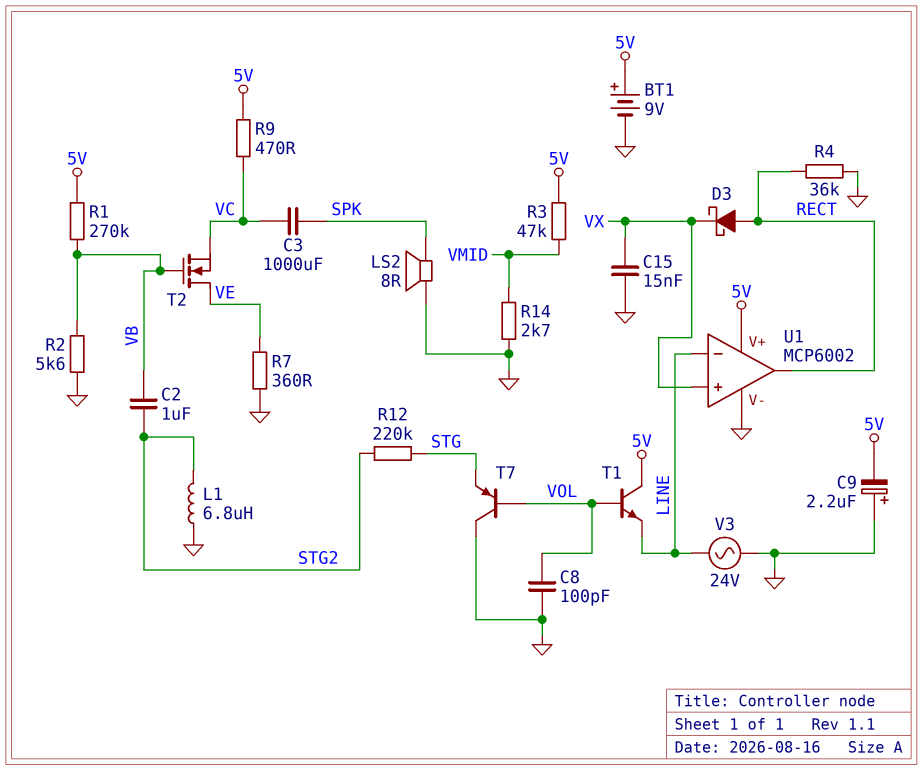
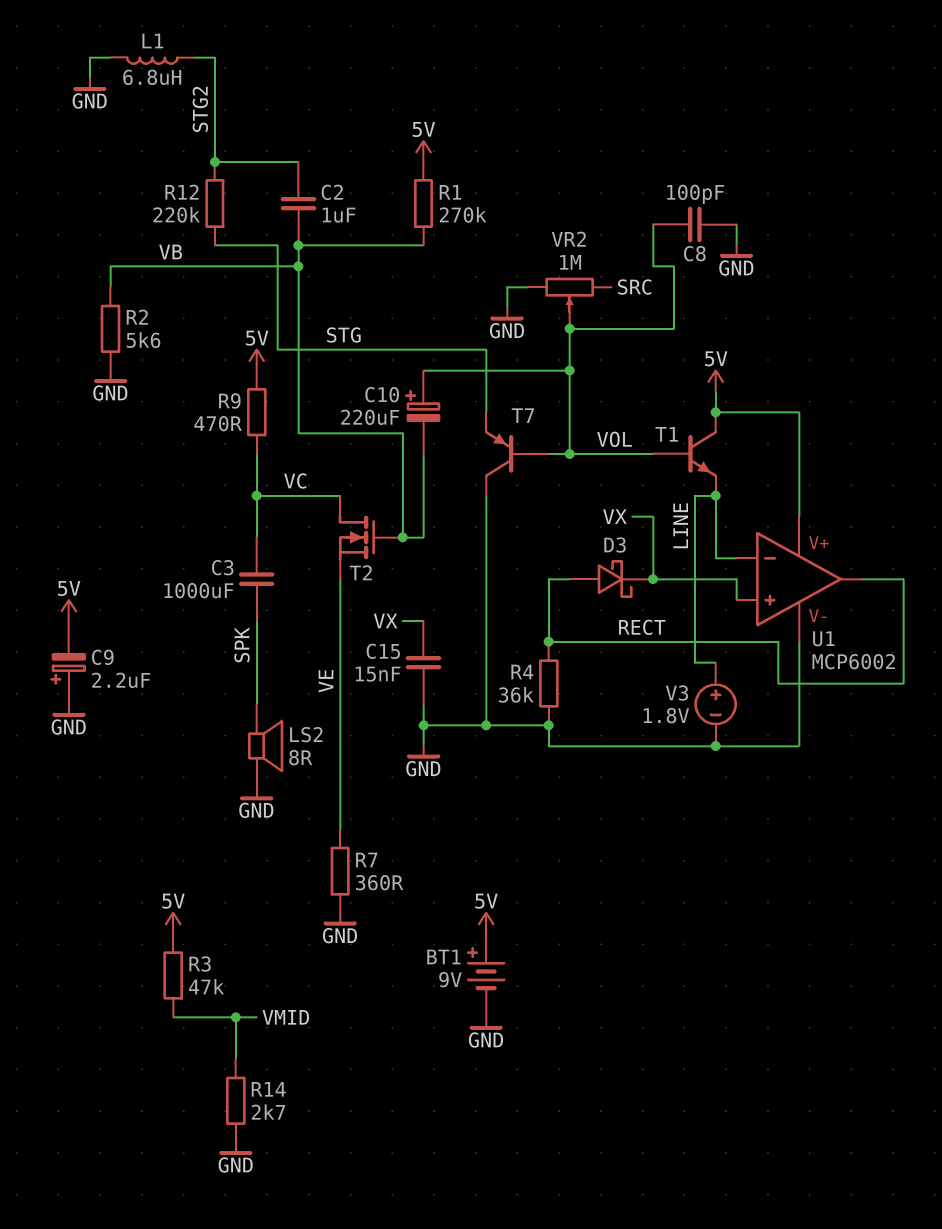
C10: none -> 220uF (plus VOL, minus VB)
T2: NMOS (G VB, D VE, S VC) -> NMOS (G VB, D VC, S VE)
V3: AC 24V (GND, LINE) -> 1.8V (plus LINE, minus GND)
VR2: none -> 1M (GND, SRC, wiper VOL)

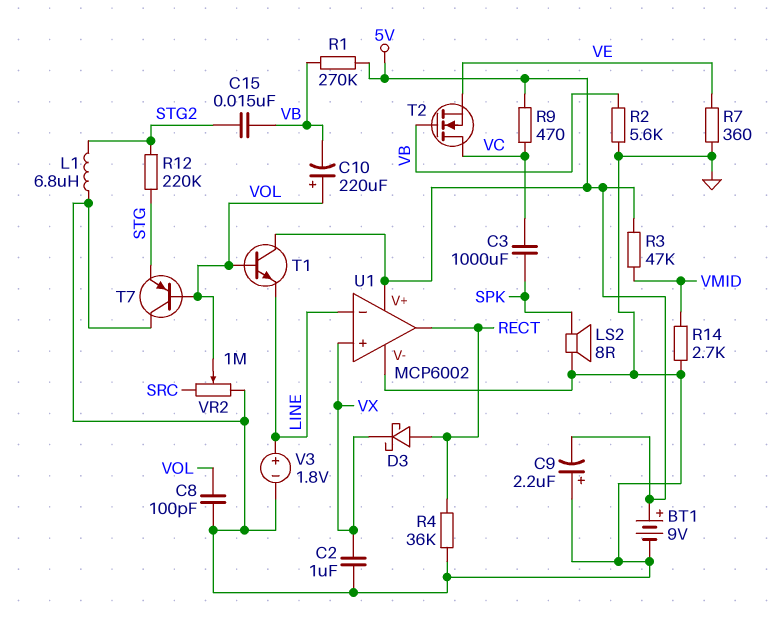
C2: 1uF (STG2, VB) -> 1uF (GND, VX)
C15: 15nF (GND, VX) -> 15nF (STG2, VB)

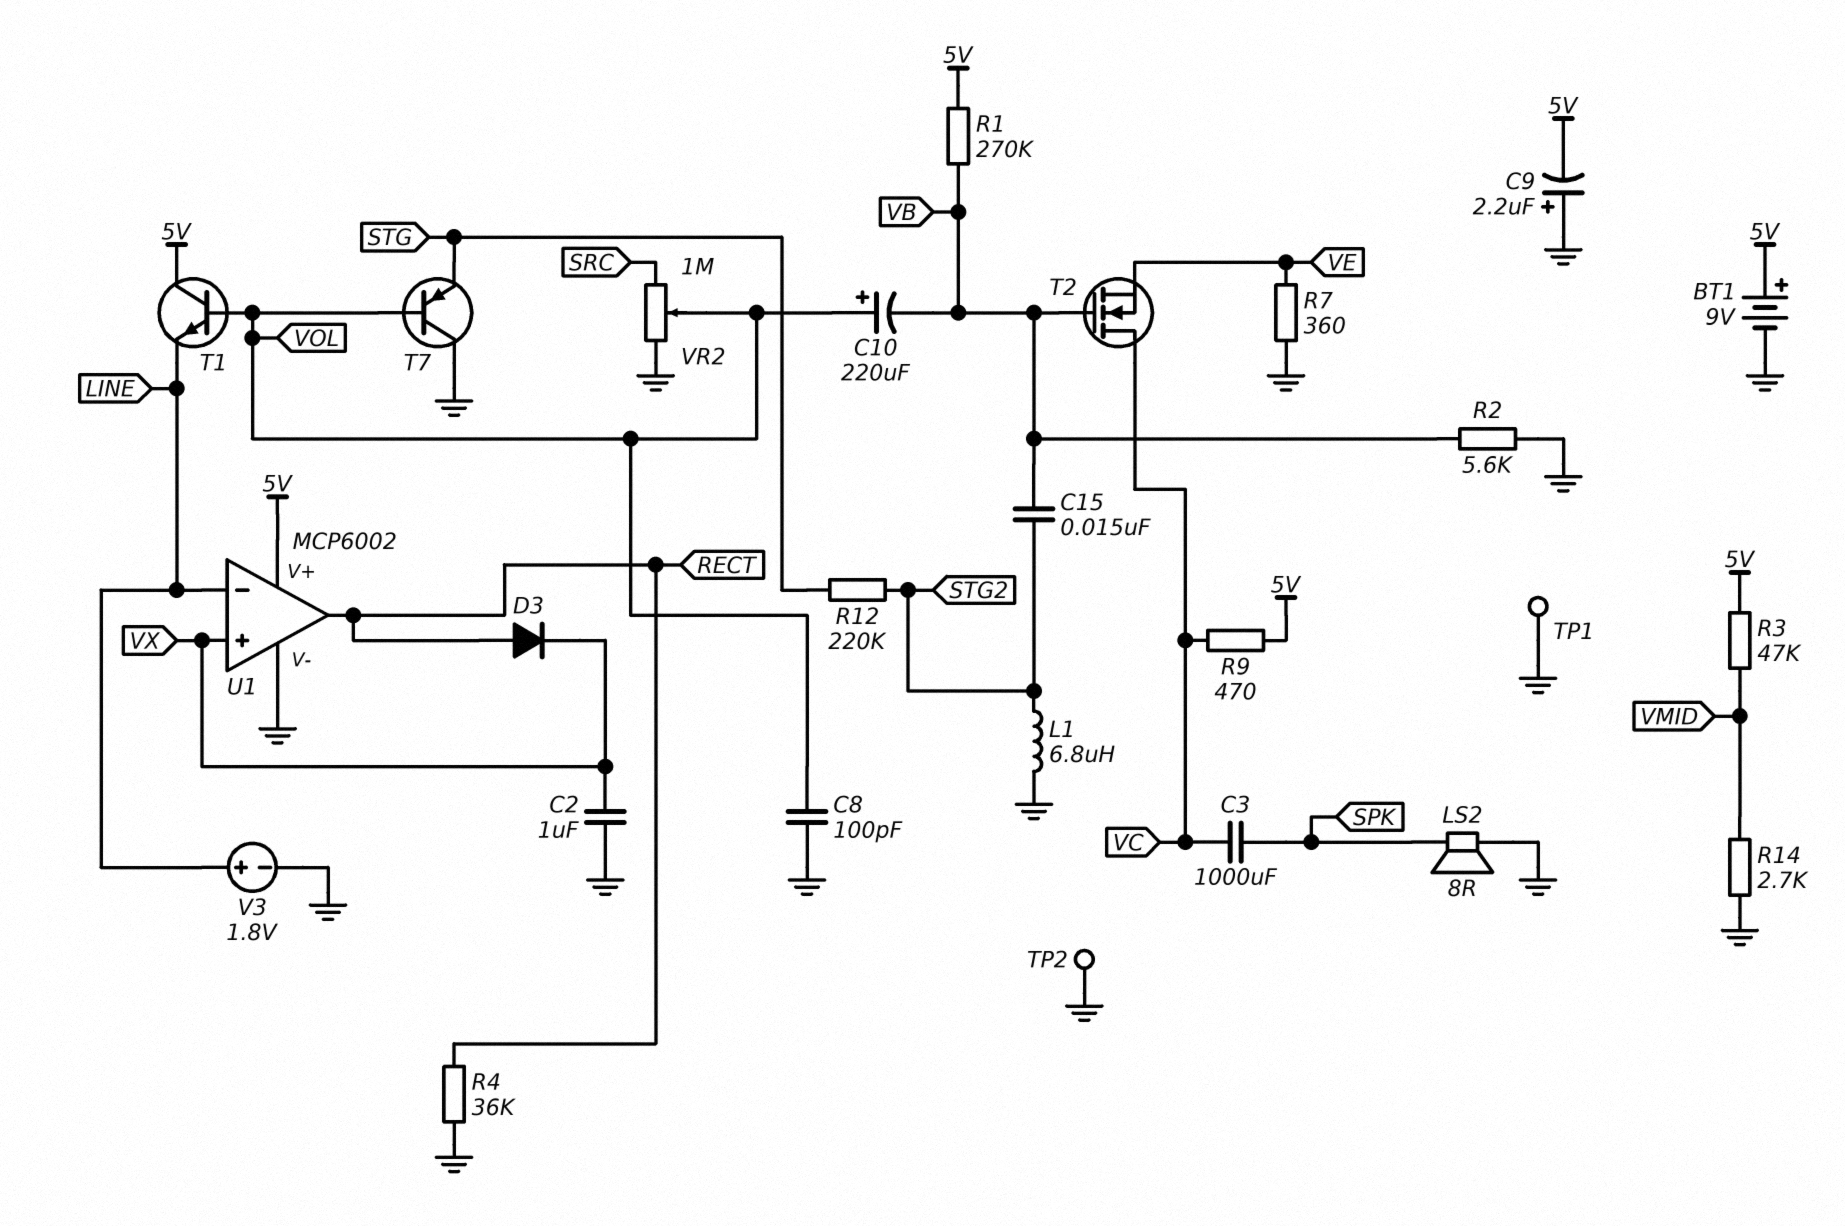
D3: schottky (A RECT, K VX) -> diode (A RECT, K VX)
TP1: none -> test point (GND)
TP2: none -> test point (GND)

